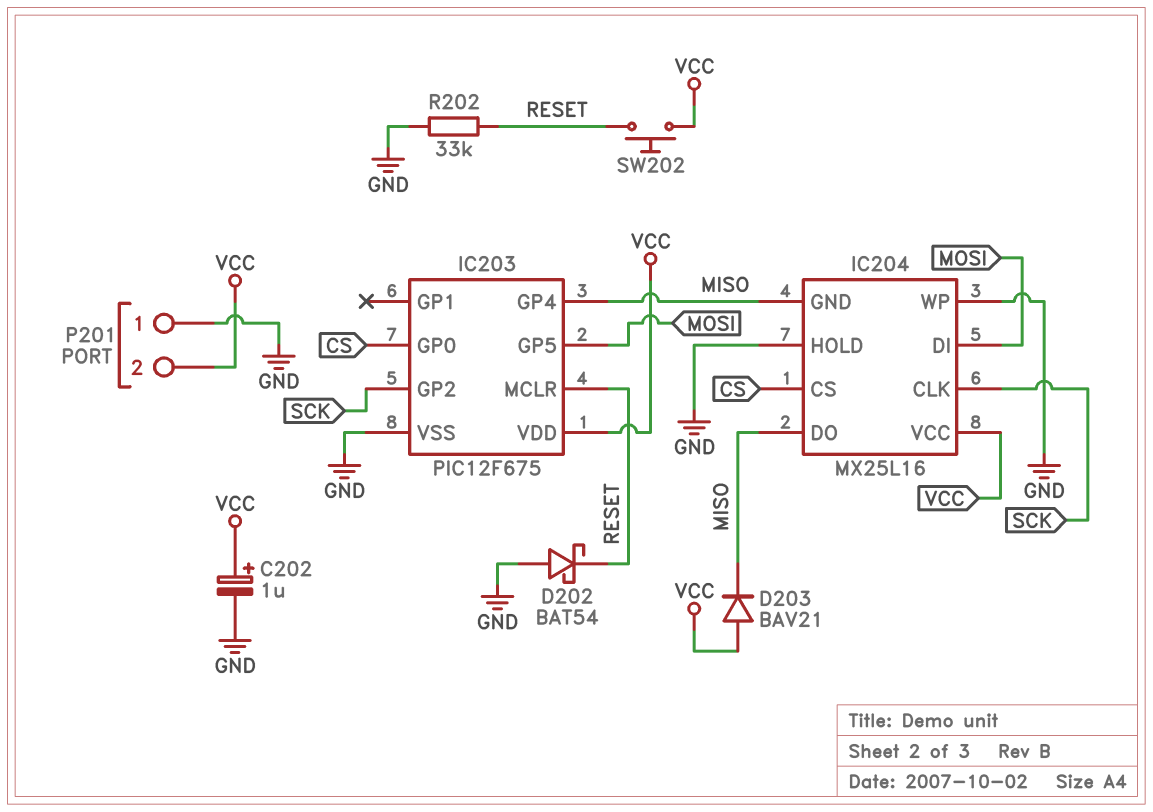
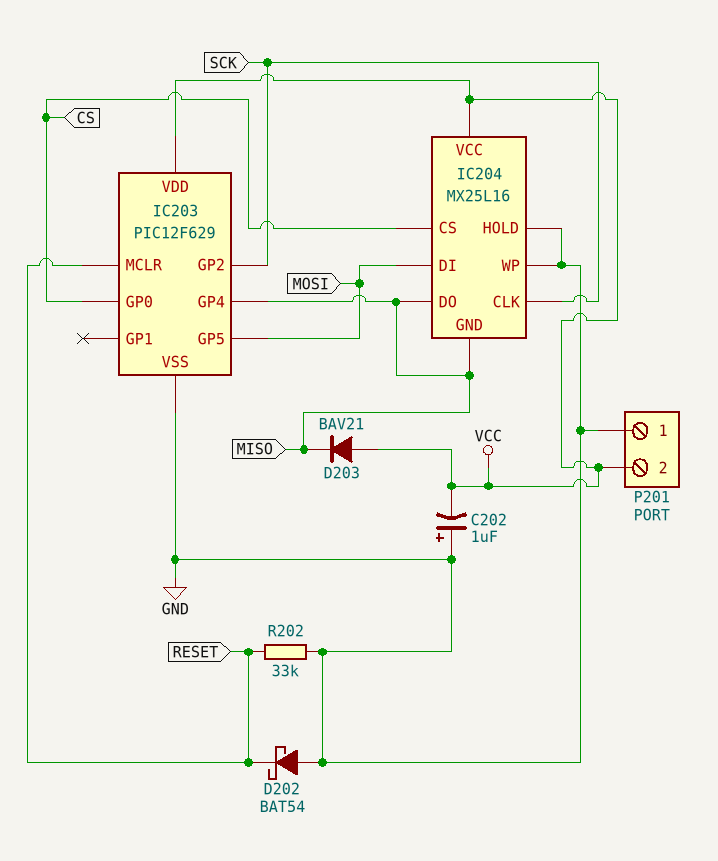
C202: 1uF (plus VCC, minus GND) -> 1uF (plus GND, minus VCC)
IC203: PIC12F675 -> PIC12F629
SW202: button (RESET, VCC) -> none

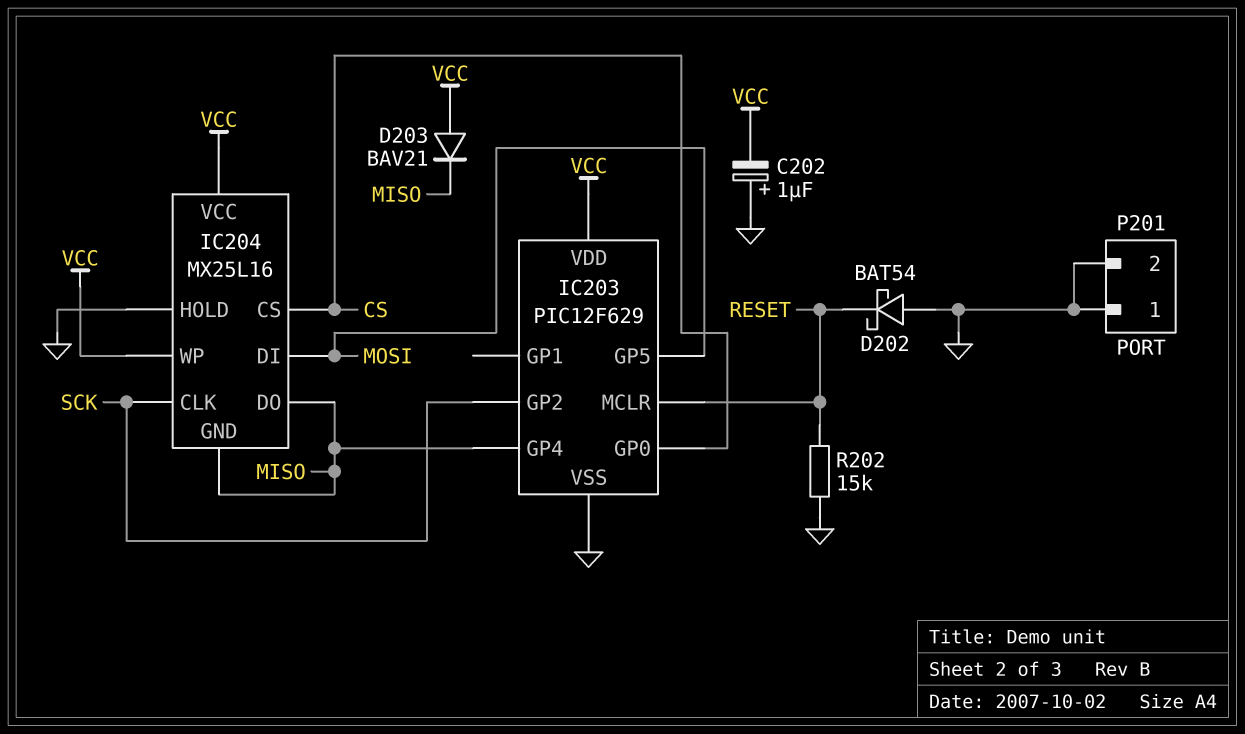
IC204 pin WP: GND -> VCC
P201 pin 2: VCC -> GND
R202: 33k (GND, RESET) -> 15k (GND, RESET)

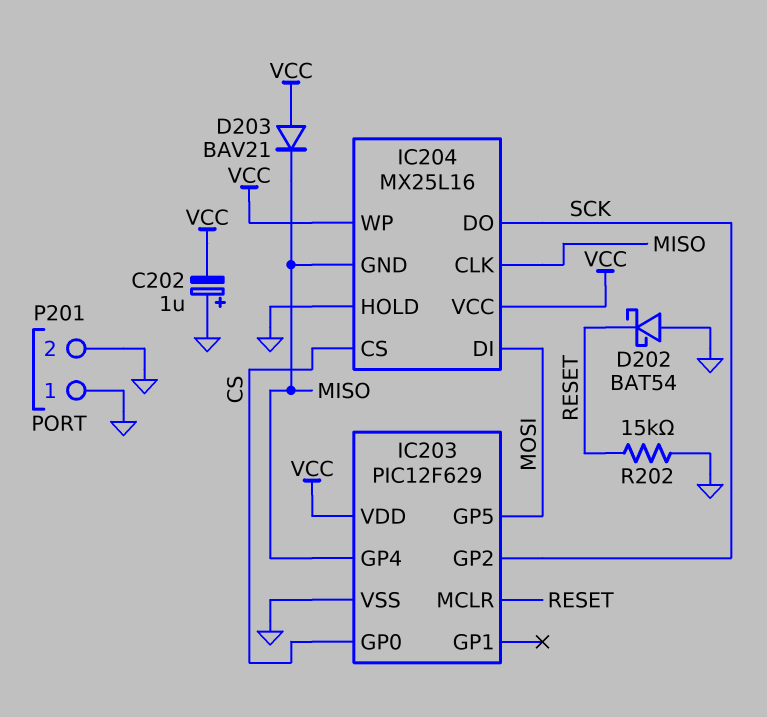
IC204 pin CLK: SCK -> MISO
IC204 pin DO: MISO -> SCK

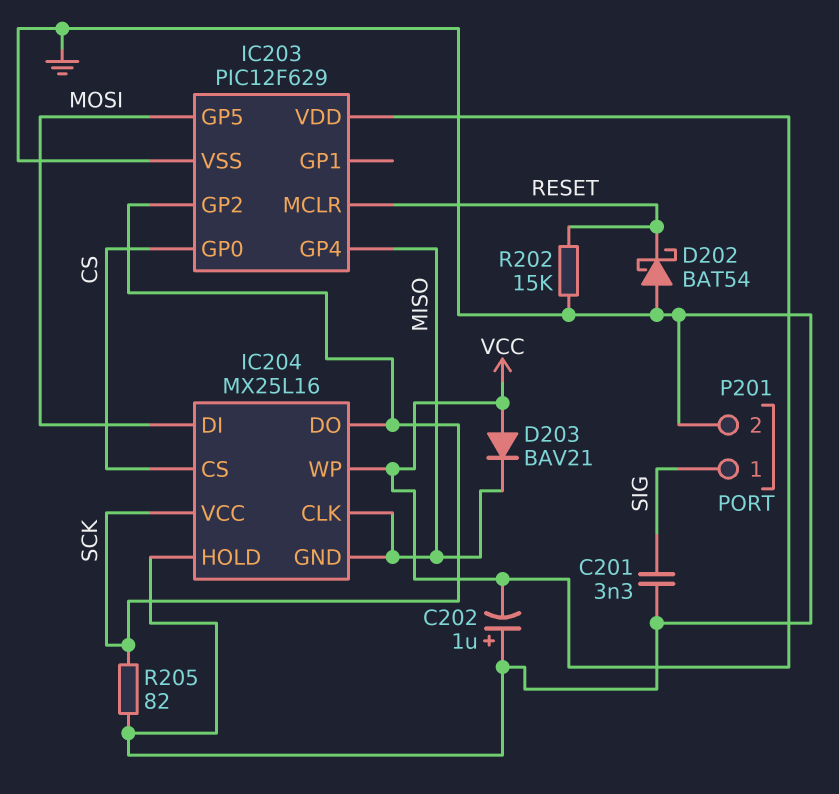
C201: none -> 3.3nF (GND, SIG)
IC204 pin VCC: VCC -> SCK
P201 pin 1: GND -> SIG
R205: none -> 82 (GND, SCK)

